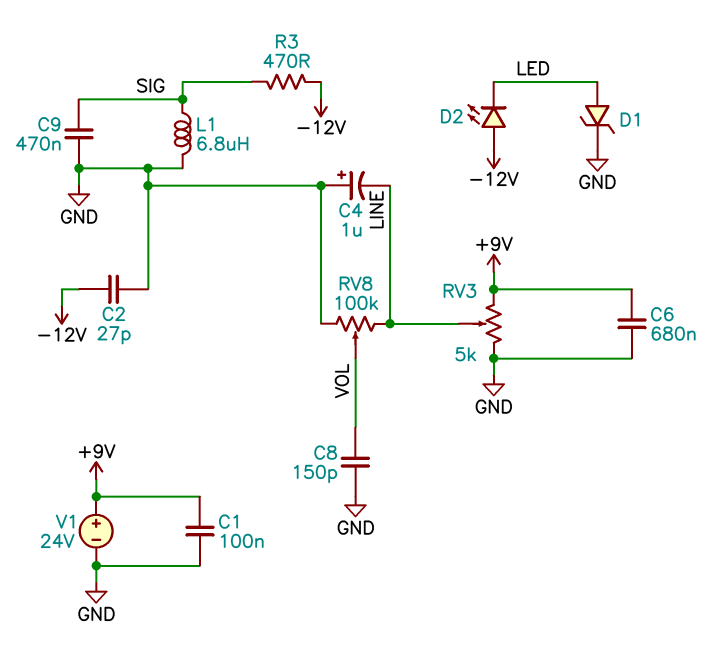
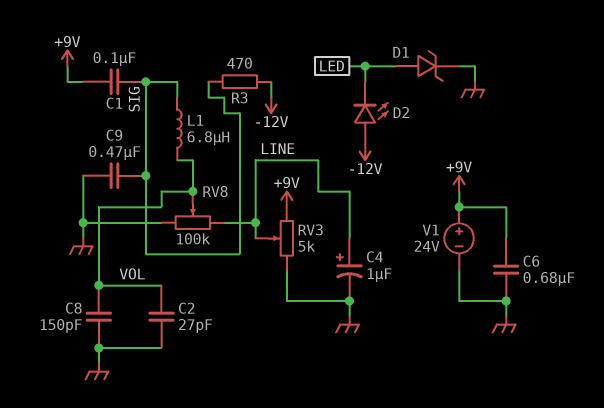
C1: 100nF (+9V, GND) -> 100nF (+9V, SIG)
C2: 27pF (-12V, GND) -> 27pF (GND, VOL)
C4: 1uF (plus GND, minus LINE) -> 1uF (plus LINE, minus GND)
L1: 6.8uH (GND, SIG) -> 6.8uH (SIG, VOL)

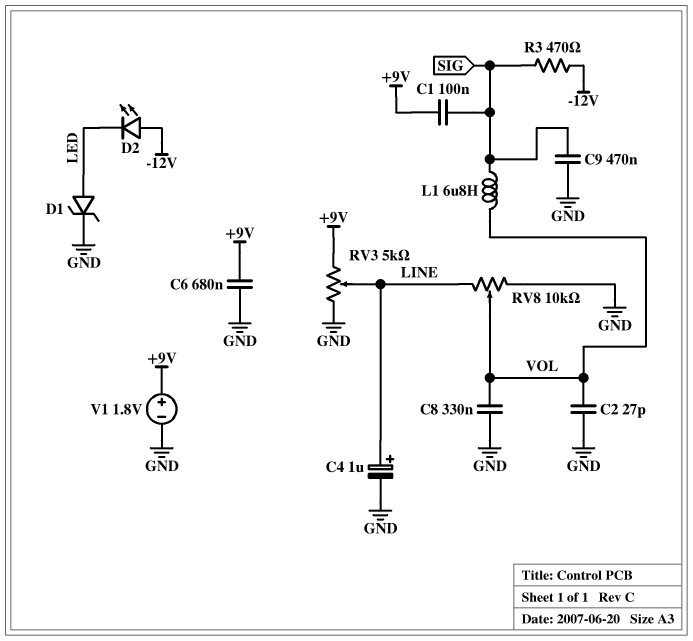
C8: 150pF (GND, VOL) -> 330nF (GND, VOL)
RV8: 100k (GND, LINE, wiper VOL) -> 10k (GND, LINE, wiper VOL)
V1: 24V (plus +9V, minus GND) -> 1.8V (plus +9V, minus GND)

